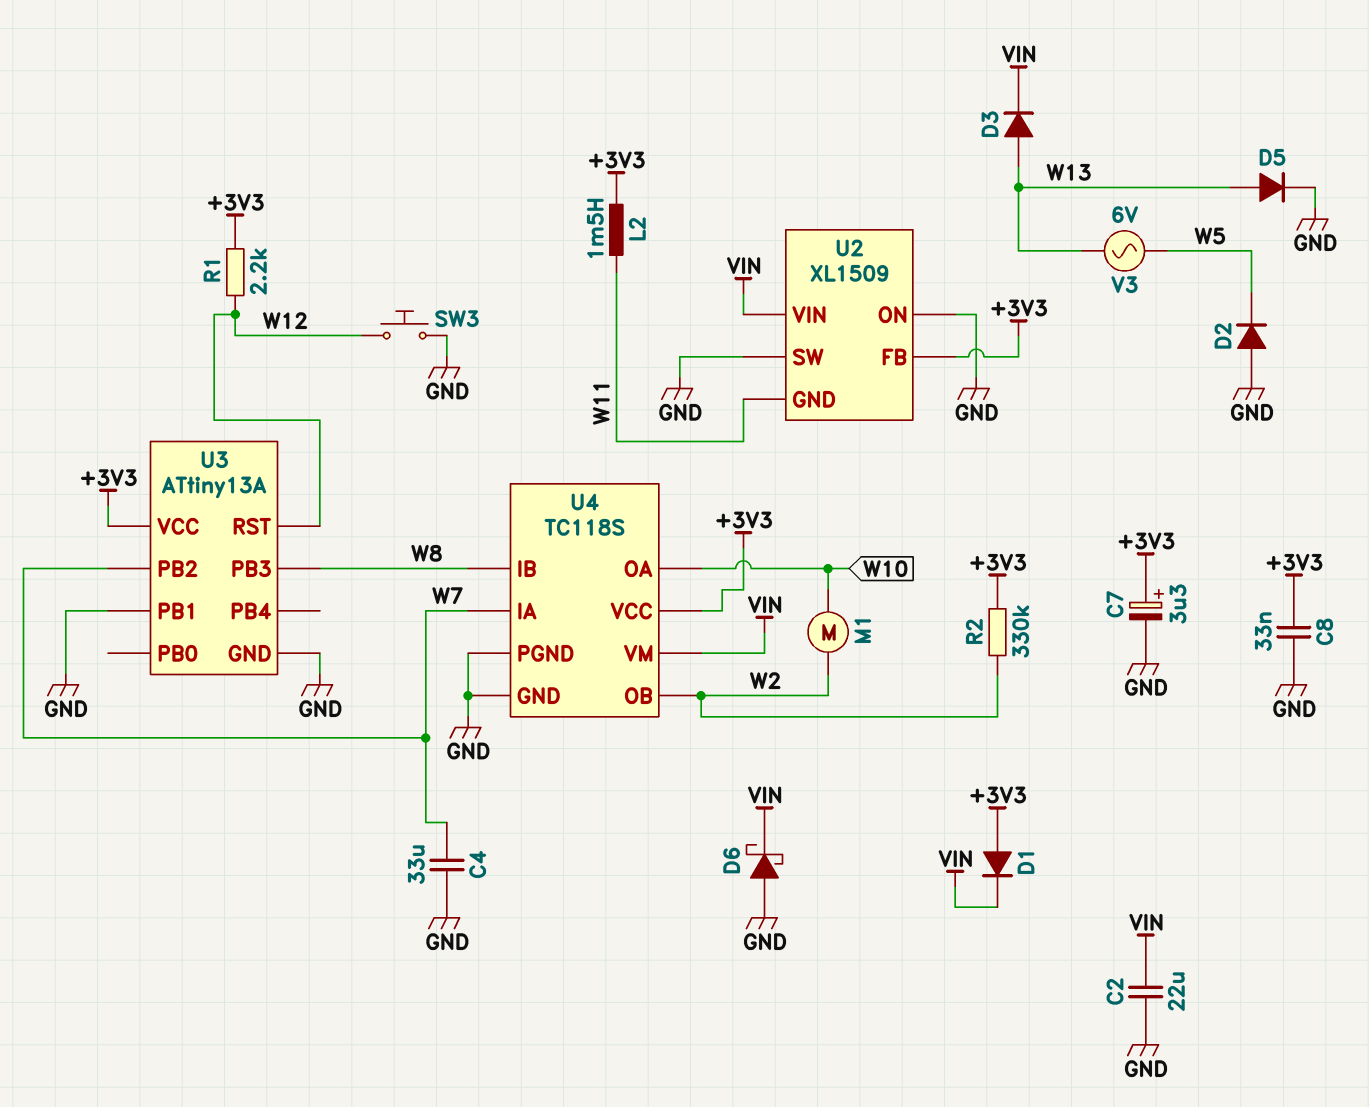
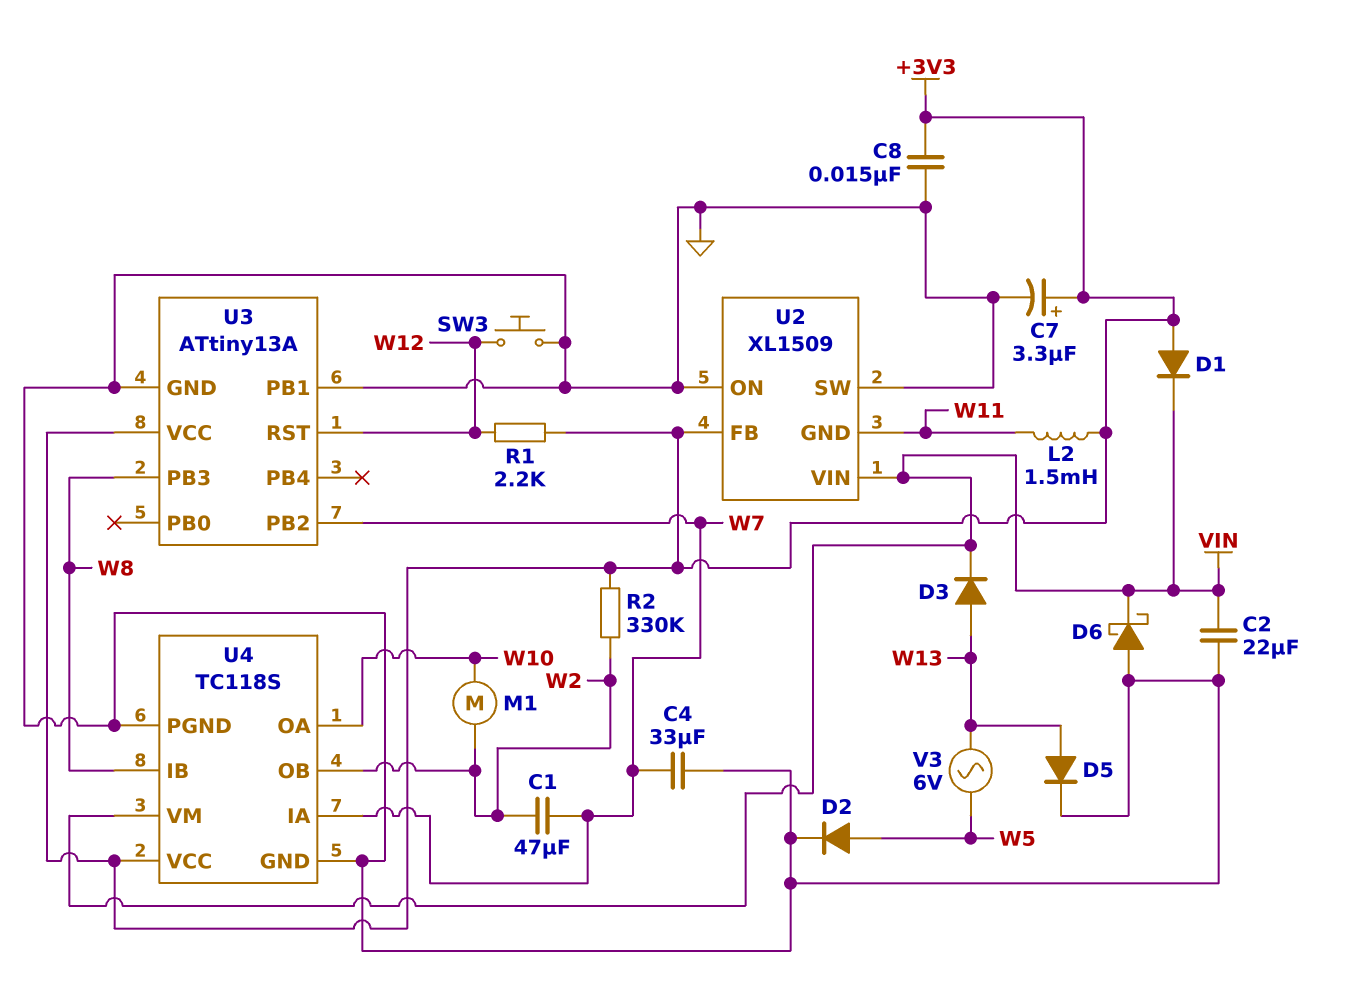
C1: none -> 47uF (W2, W7)
C8: 33nF (+3V3, GND) -> 15nF (+3V3, GND)
D2: diode (A GND, K W5) -> diode (A W5, K GND)

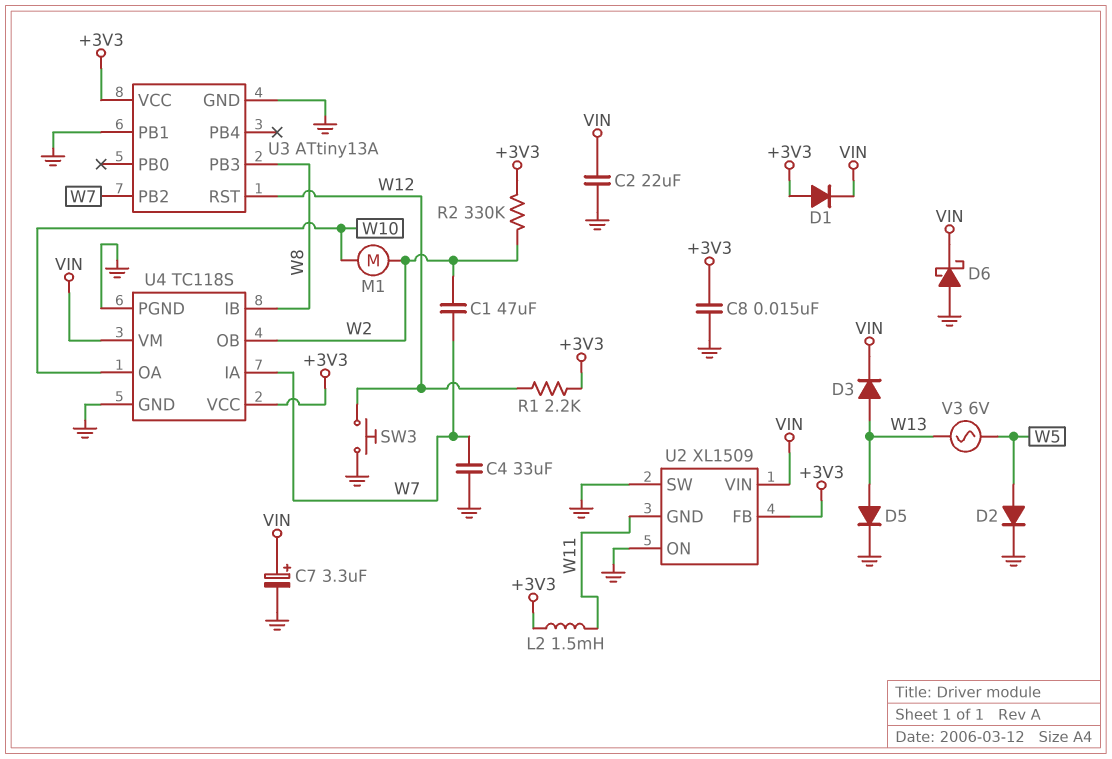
C7: 3.3uF (plus +3V3, minus GND) -> 3.3uF (plus VIN, minus GND)

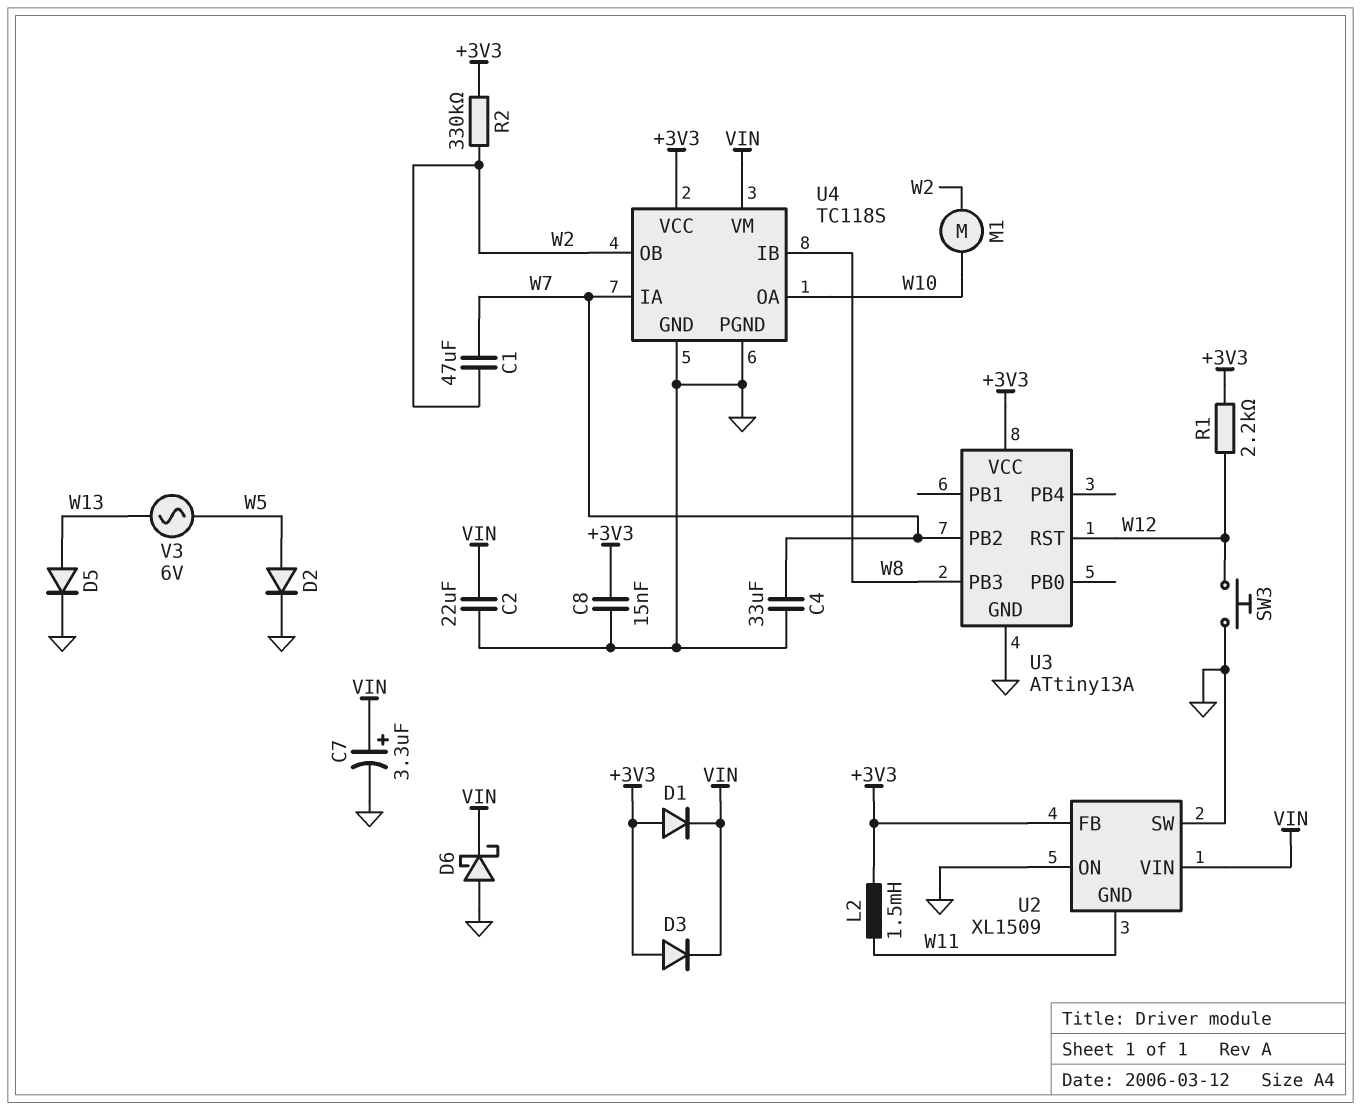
D3: diode (A W13, K VIN) -> diode (A +3V3, K VIN)
U3 pin PB1: GND -> none

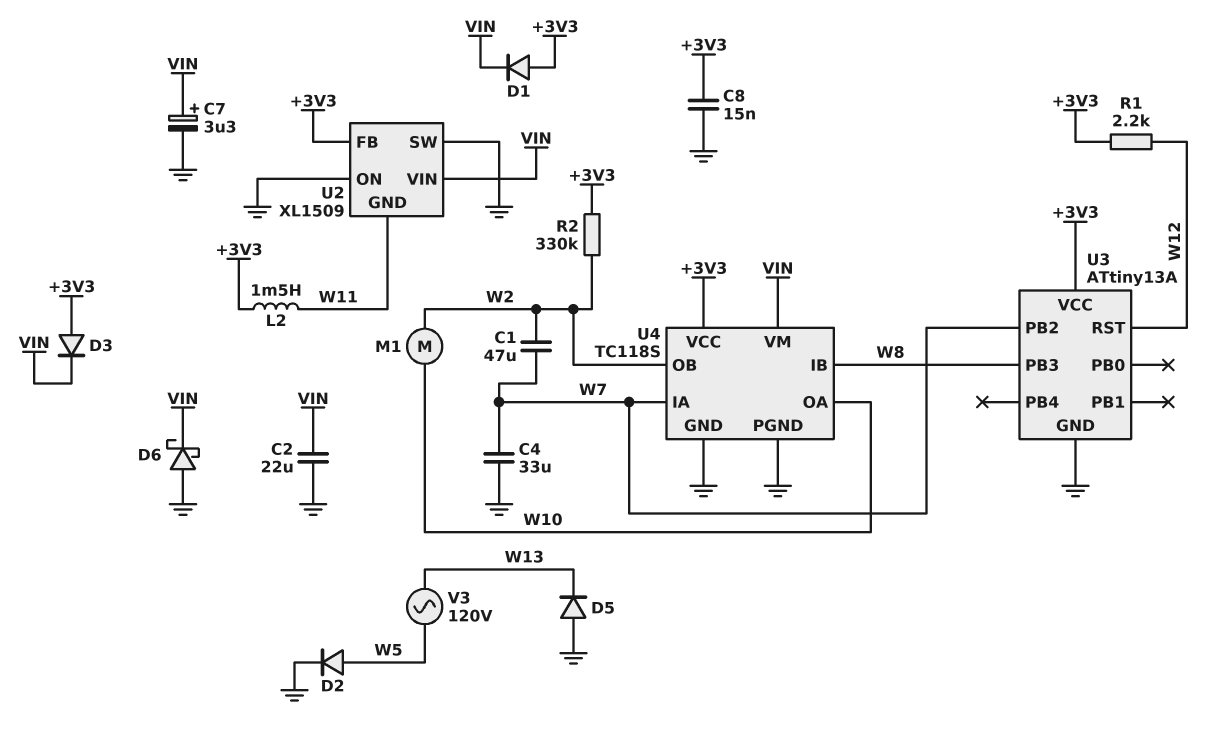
D5: diode (A W13, K GND) -> diode (A GND, K W13)
SW3: button (GND, W12) -> none
V3: AC 6V (W5, W13) -> AC 120V (W5, W13)

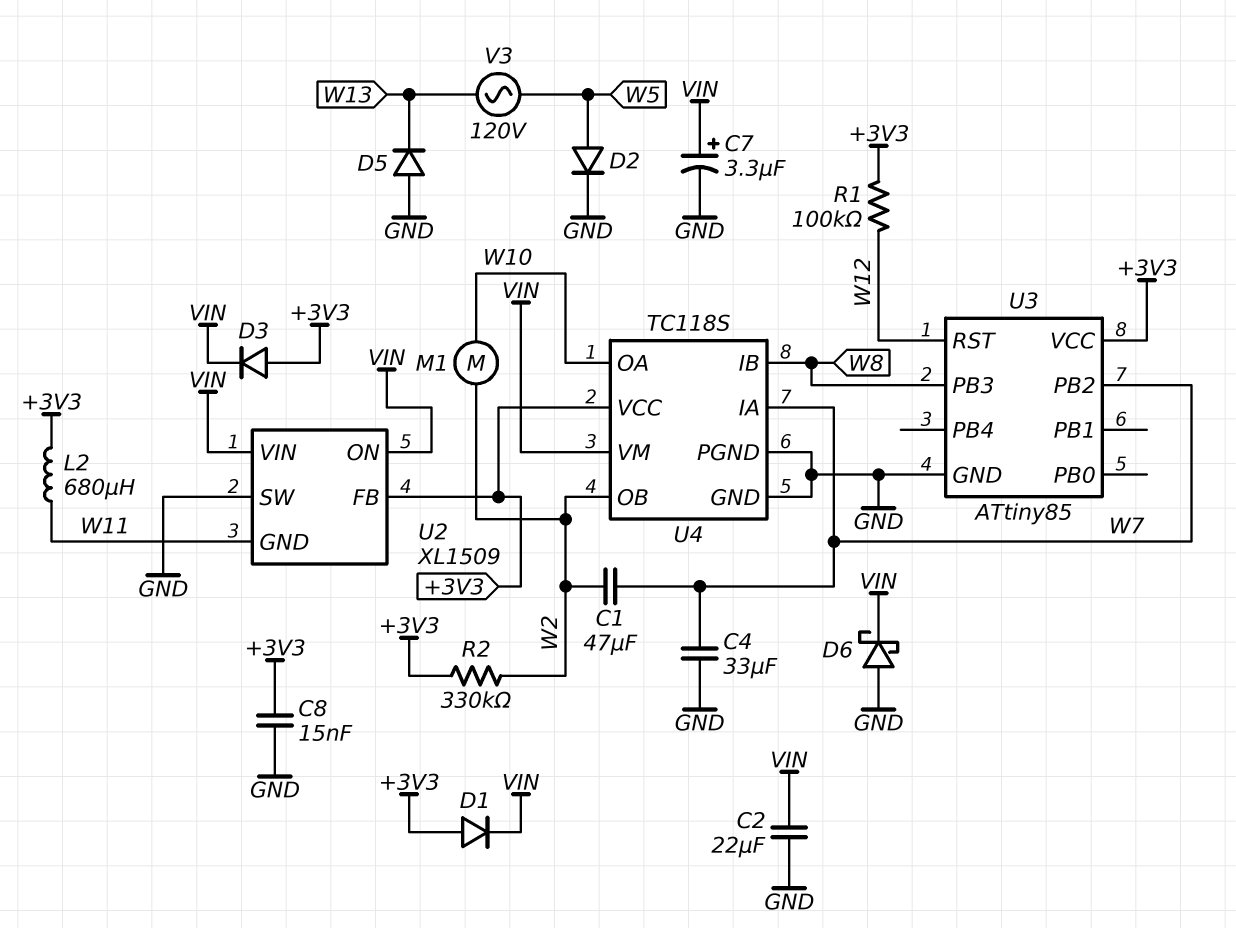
L2: 1.5mH (+3V3, W11) -> 680uH (+3V3, W11)
R1: 2.2k (+3V3, W12) -> 100k (+3V3, W12)
U2 pin ON: GND -> VIN
U3: ATtiny13A -> ATtiny85

